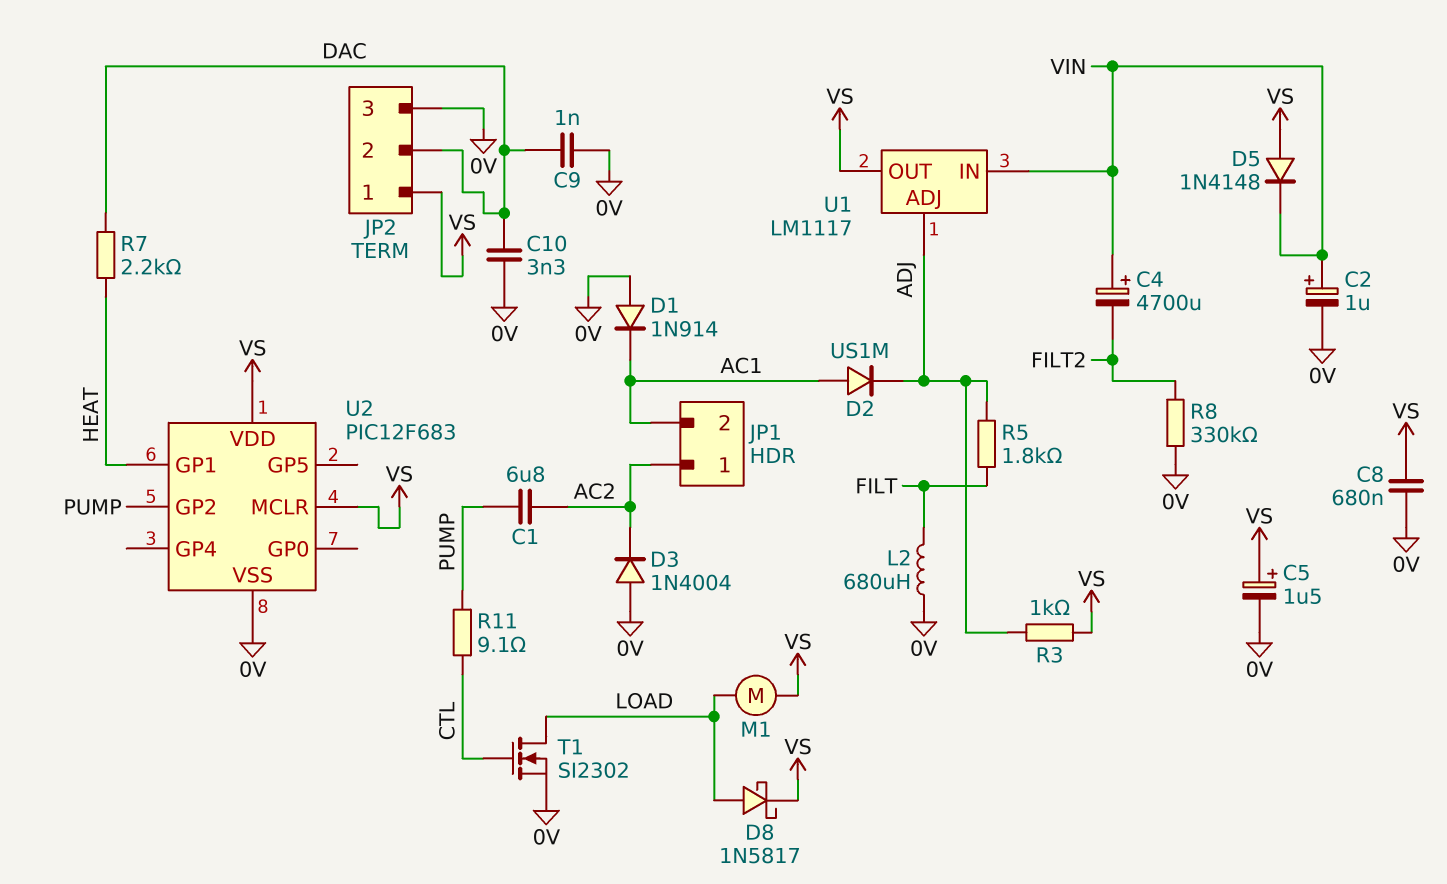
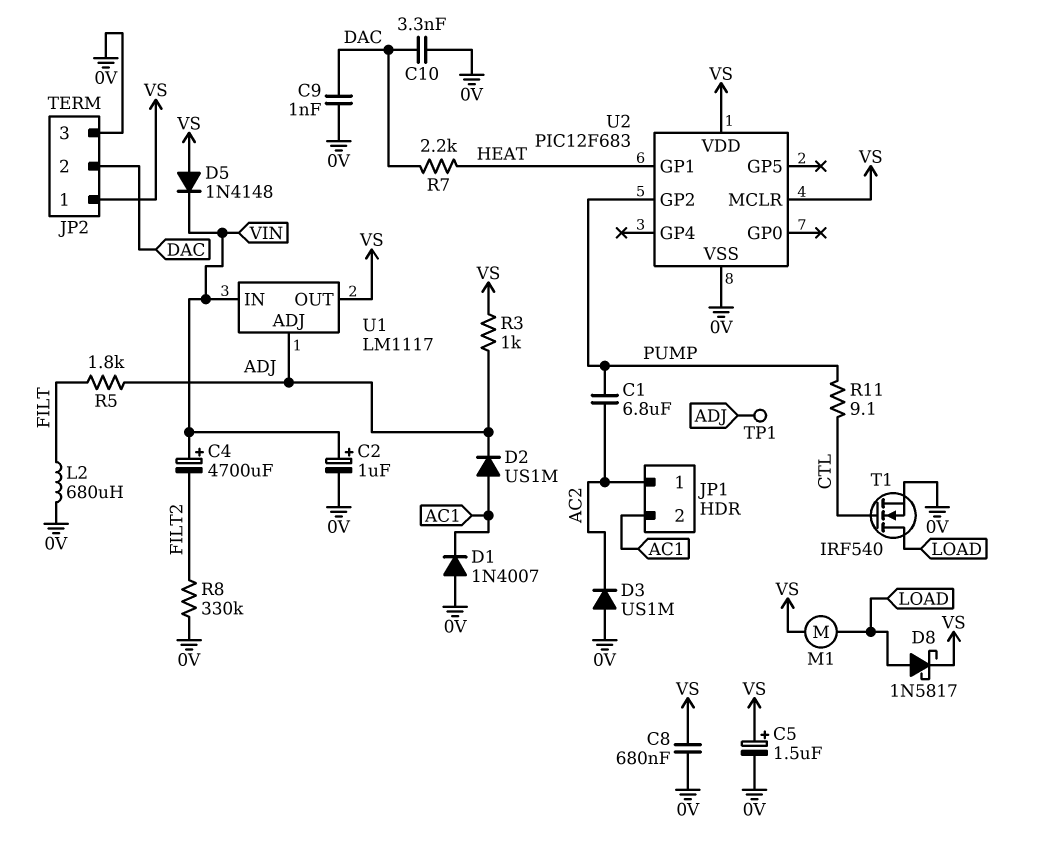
D1: diode 1N914 (A 0V, K AC1) -> diode 1N4007 (A 0V, K AC1)
D3: diode 1N4004 (A 0V, K AC2) -> diode US1M (A 0V, K AC2)
T1: NMOS SI2302 (G CTL, D LOAD, S 0V) -> NMOS IRF540 (G CTL, D LOAD, S 0V)
TP1: none -> test point (ADJ)

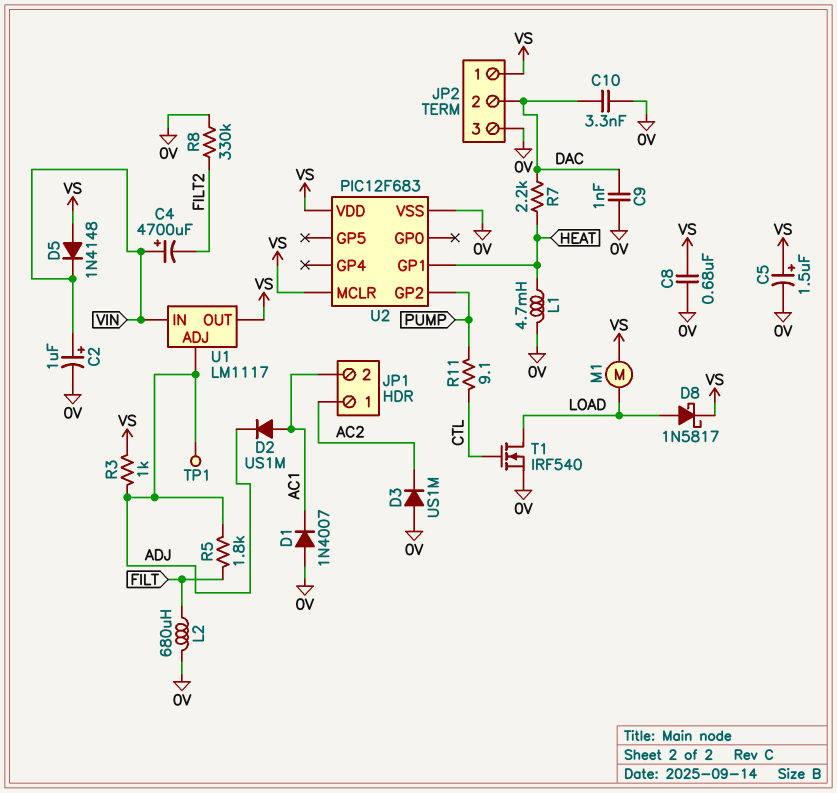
C1: 6.8uF (AC2, PUMP) -> none
L1: none -> 4.7mH (0V, HEAT)

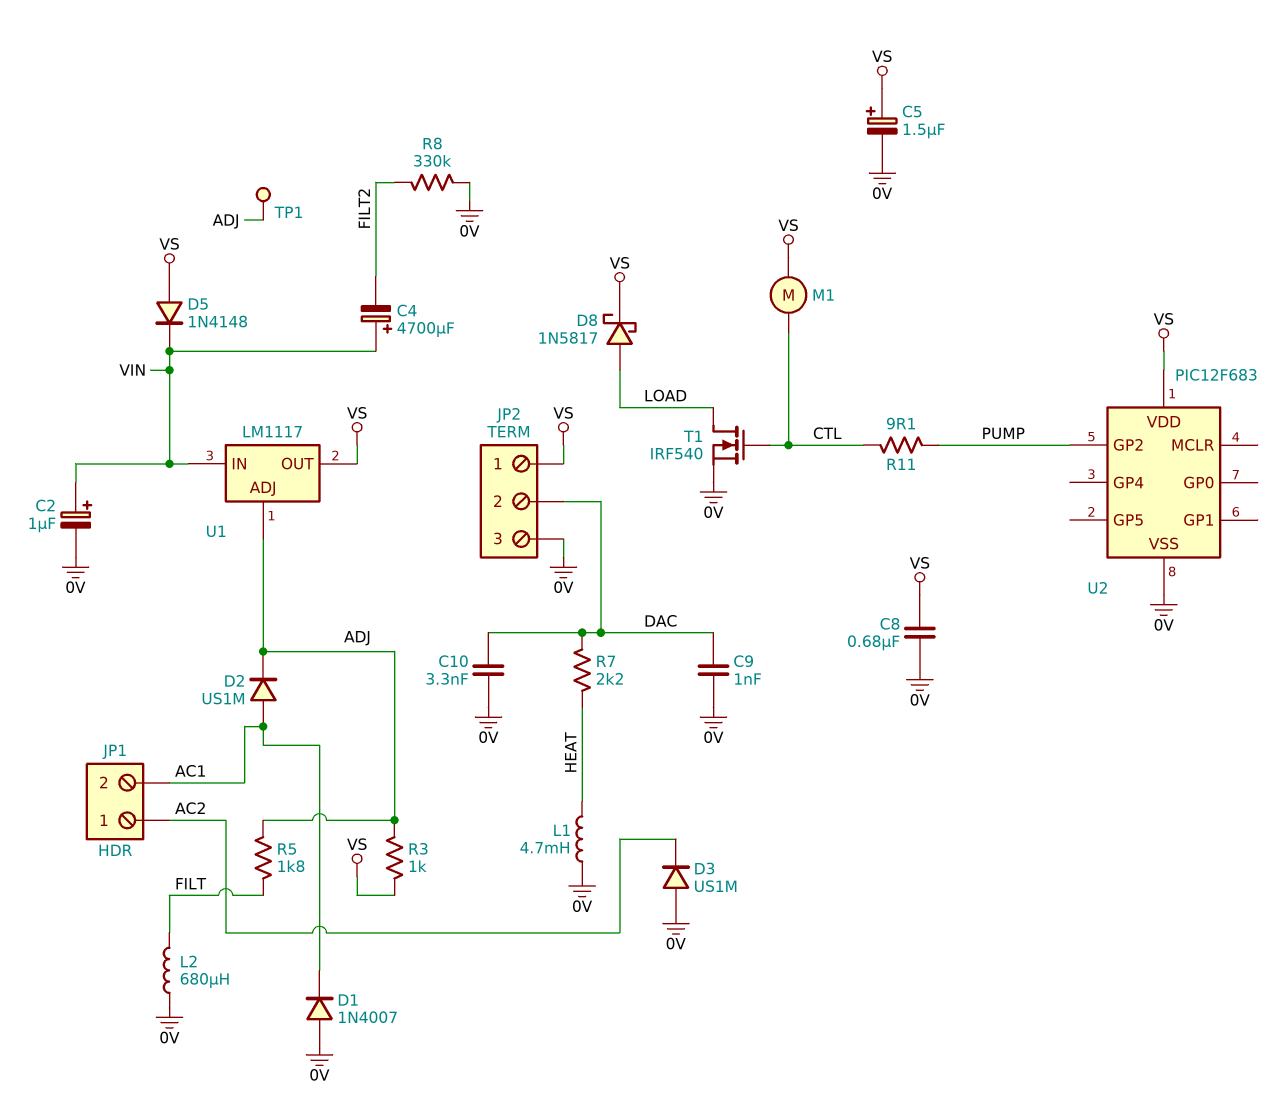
M1: motor (LOAD, VS) -> motor (CTL, VS)
U2 pin GP1: HEAT -> none
U2 pin MCLR: VS -> none

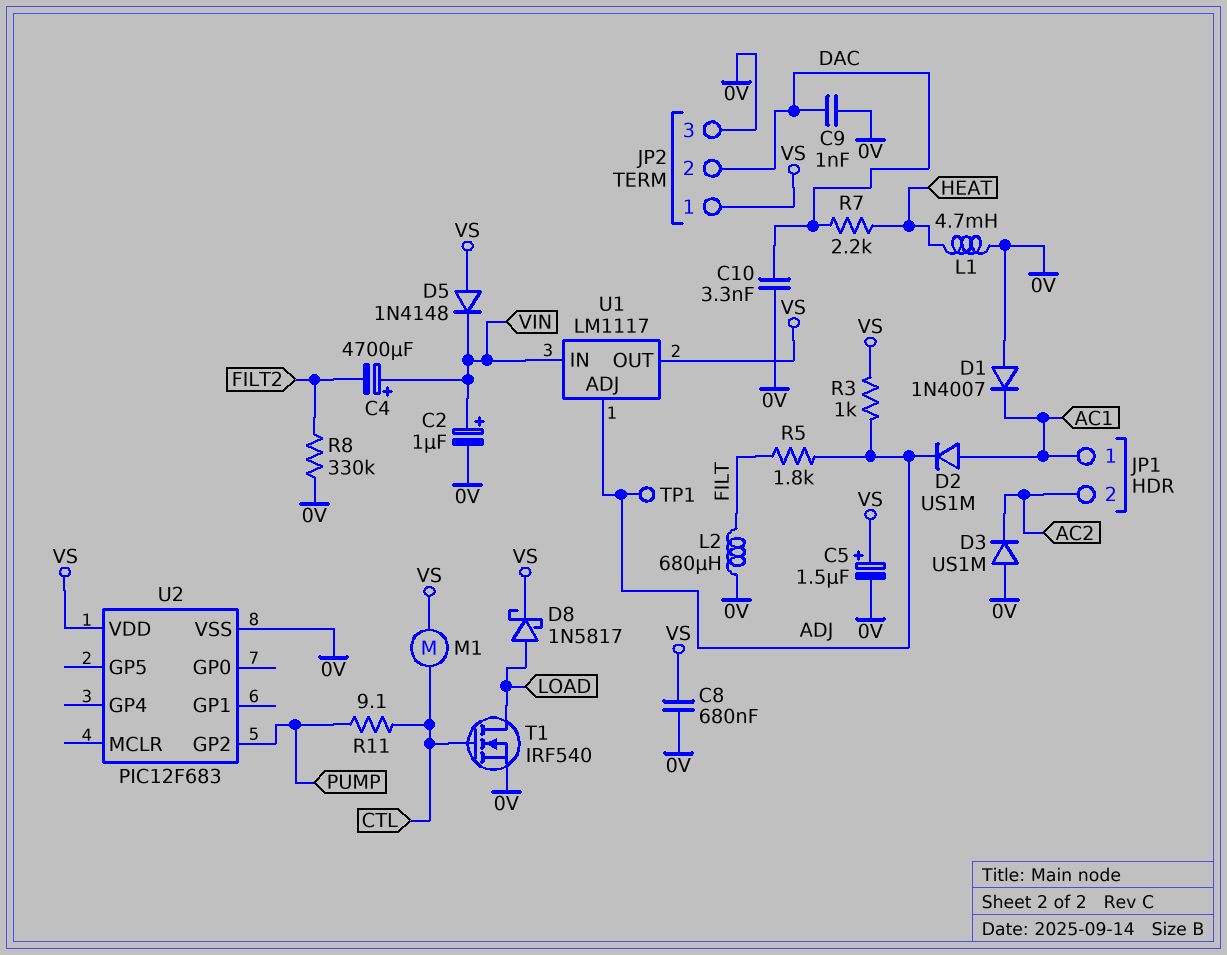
JP1 pin 1: AC2 -> AC1
JP1 pin 2: AC1 -> AC2

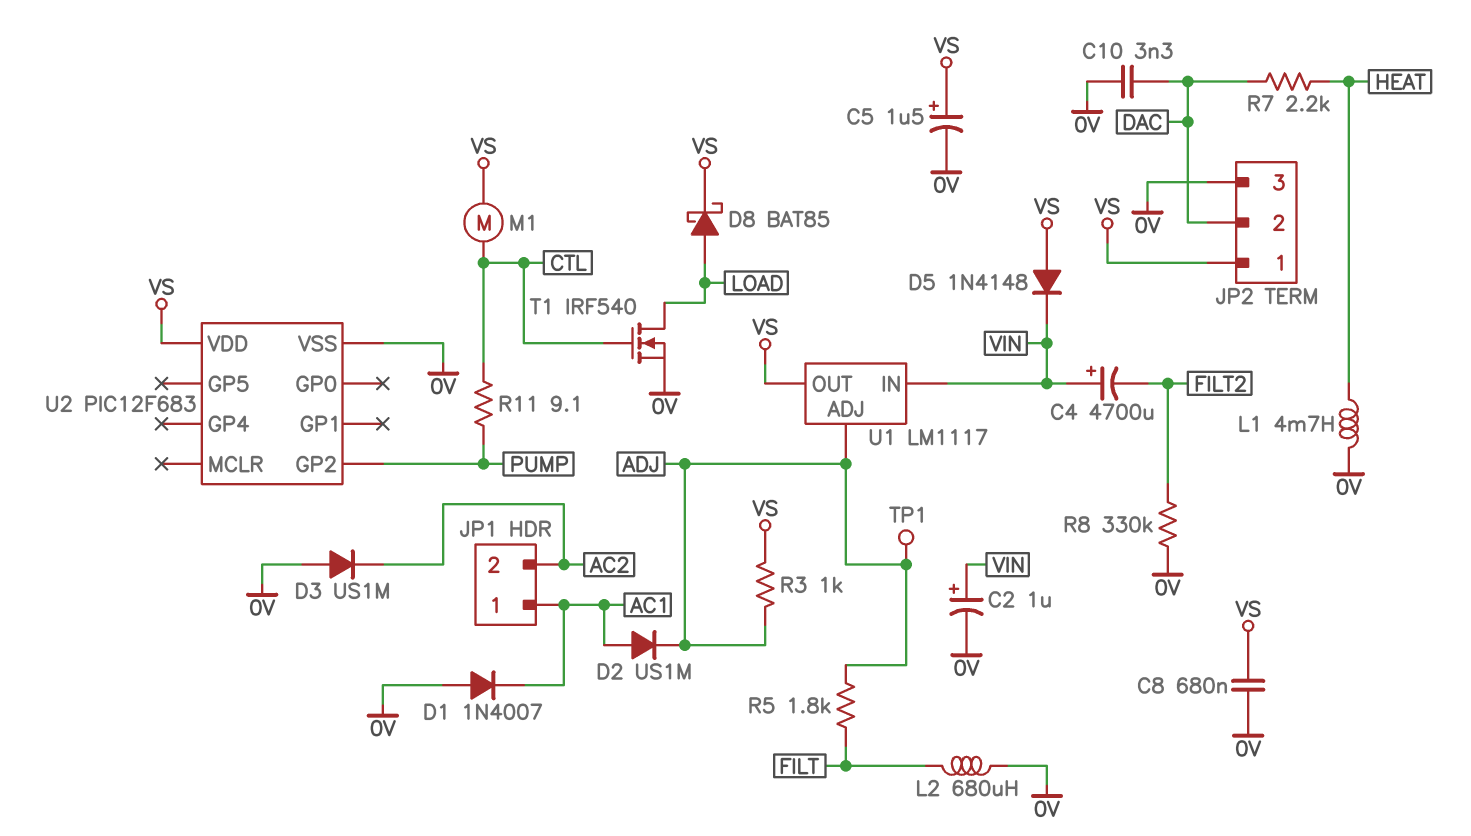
C9: 1nF (0V, DAC) -> none
D8: schottky 1N5817 (A LOAD, K VS) -> schottky BAT85 (A LOAD, K VS)

